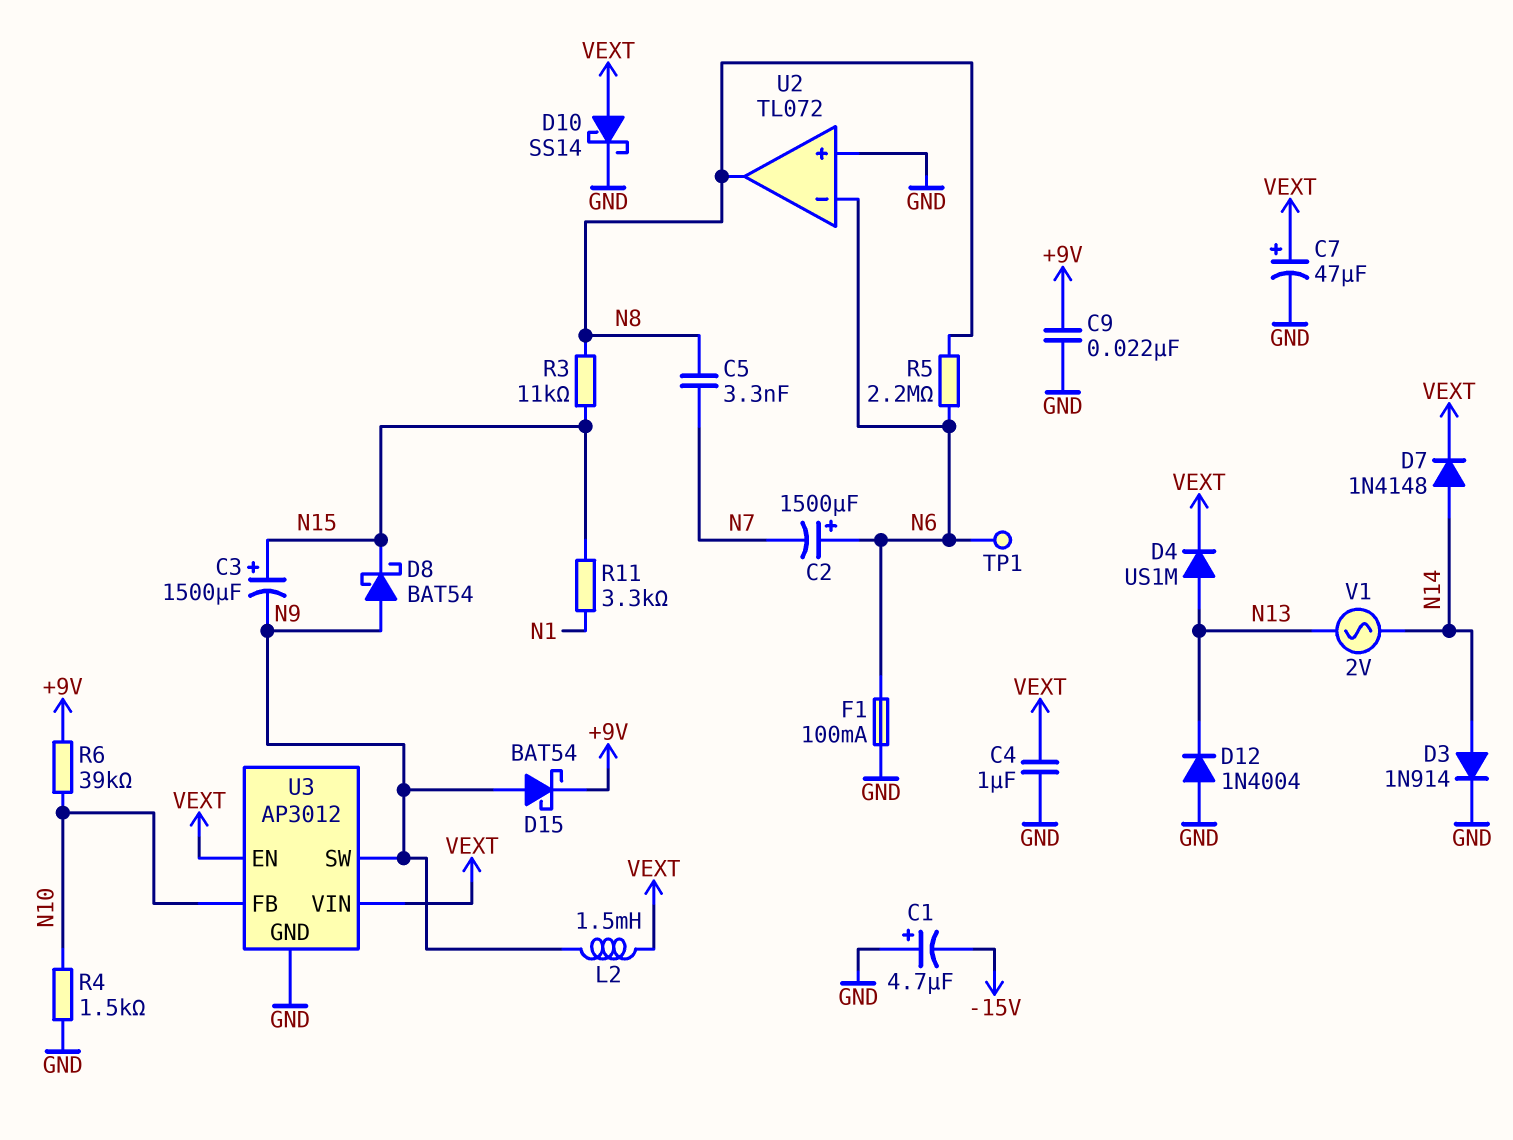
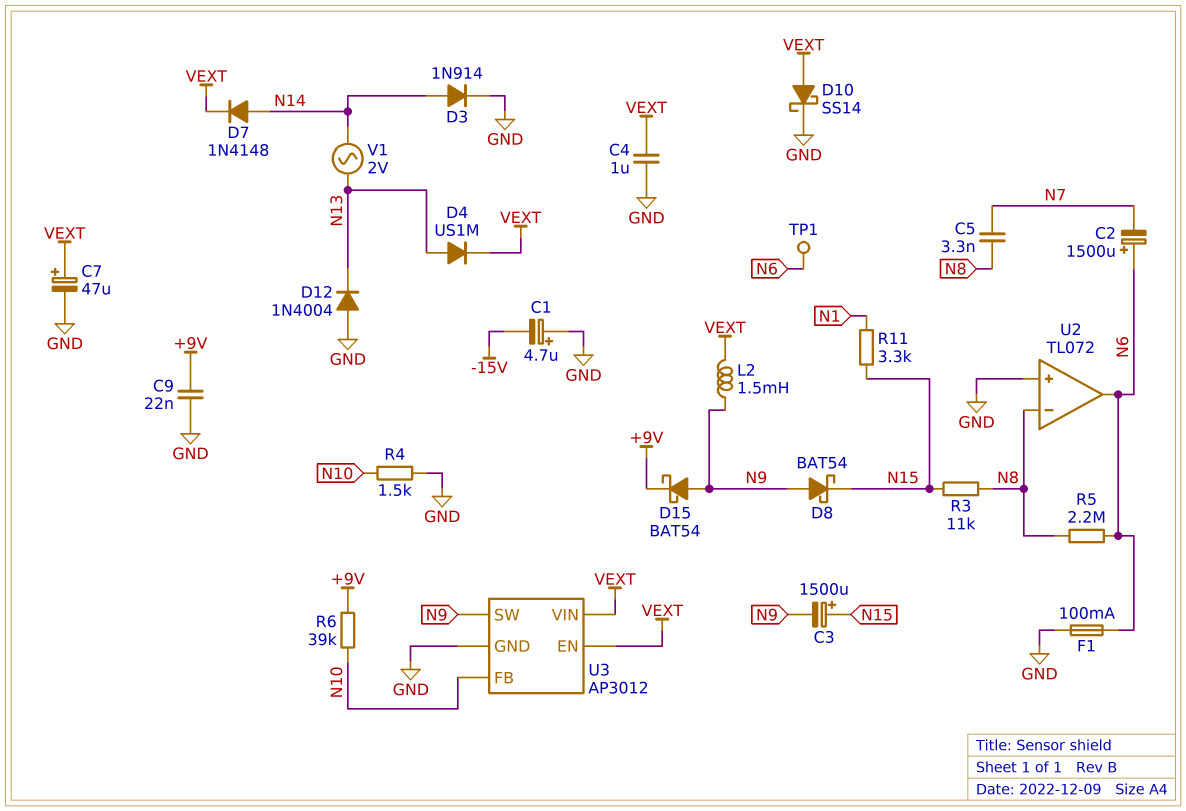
U2 pin in-: N6 -> N8
U2 pin out: N8 -> N6

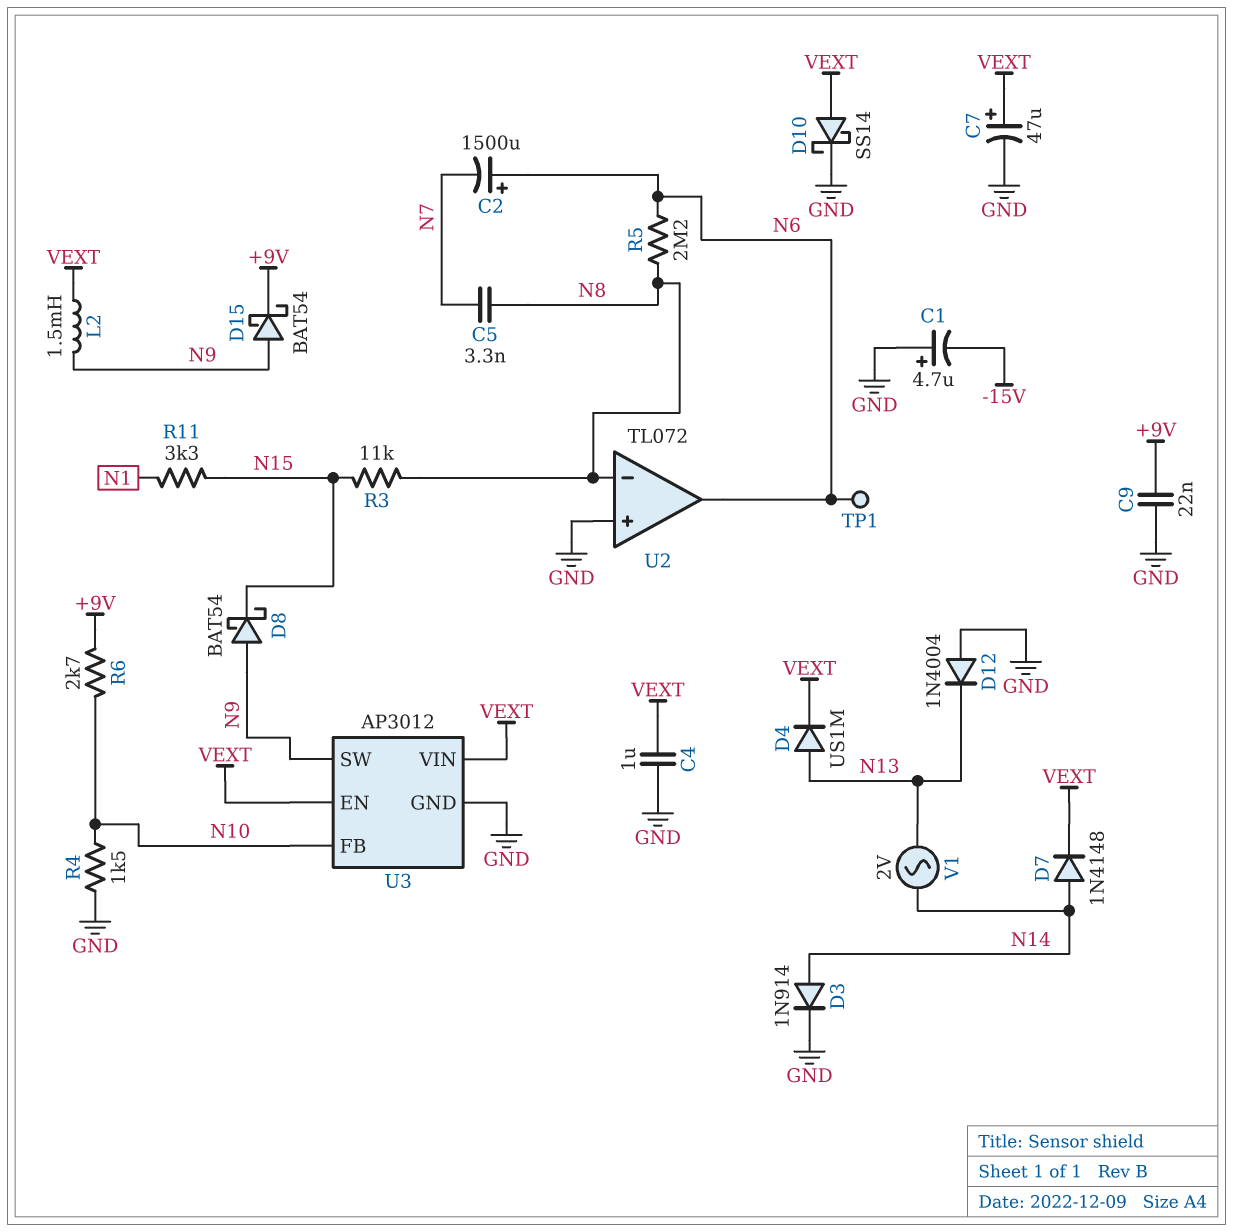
C3: 1500uF (plus N15, minus N9) -> none
F1: 100mA (GND, N6) -> none
R6: 39k (+9V, N10) -> 2.7k (+9V, N10)

